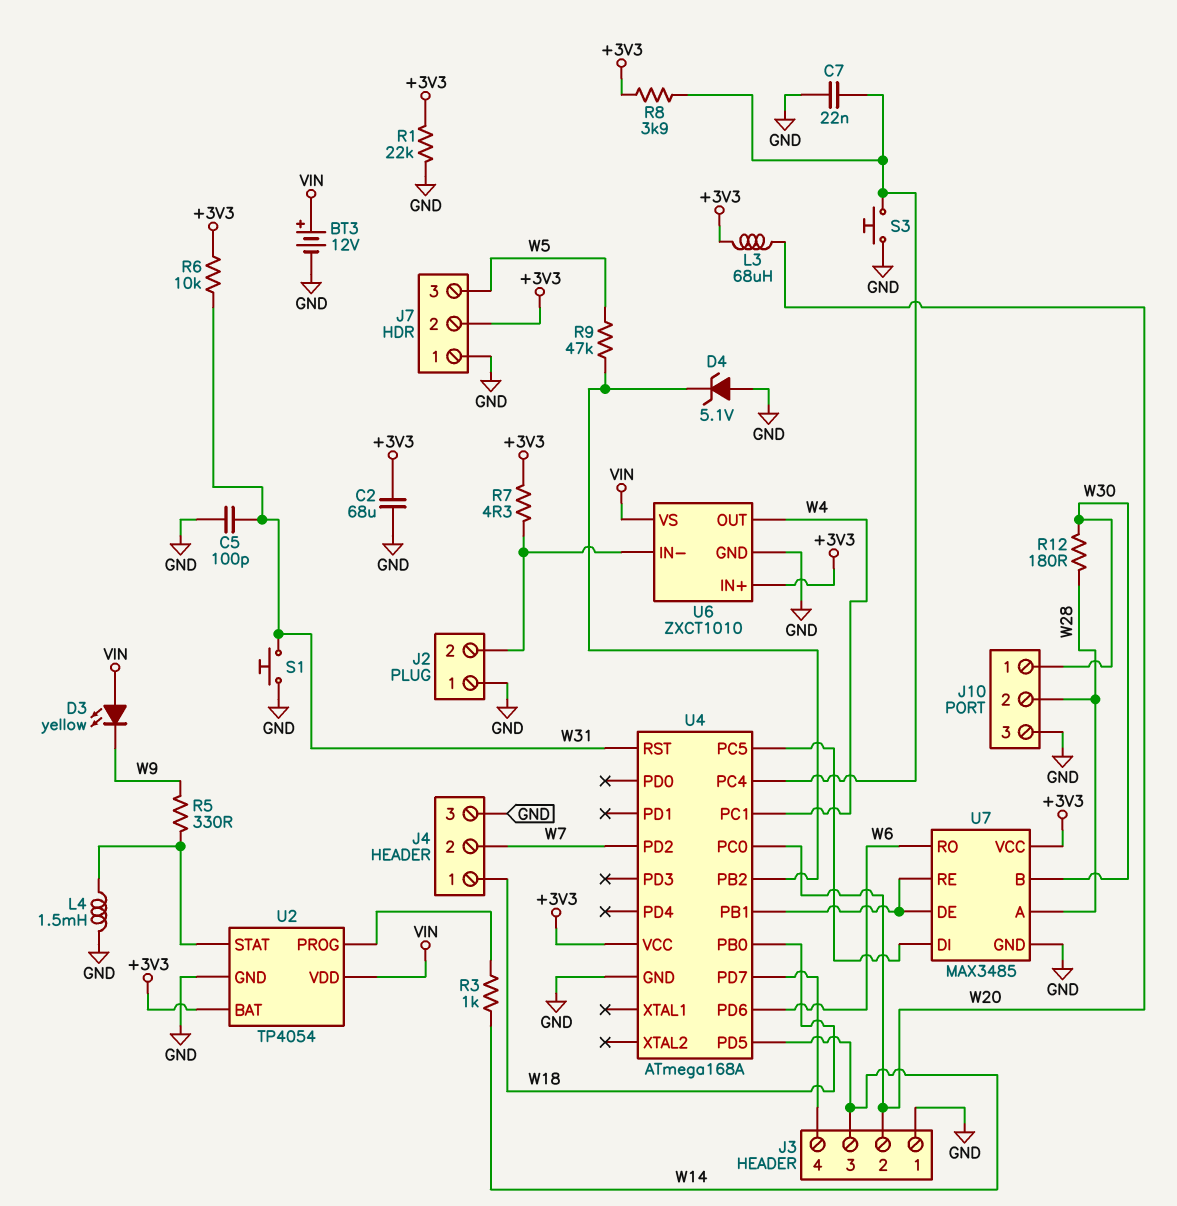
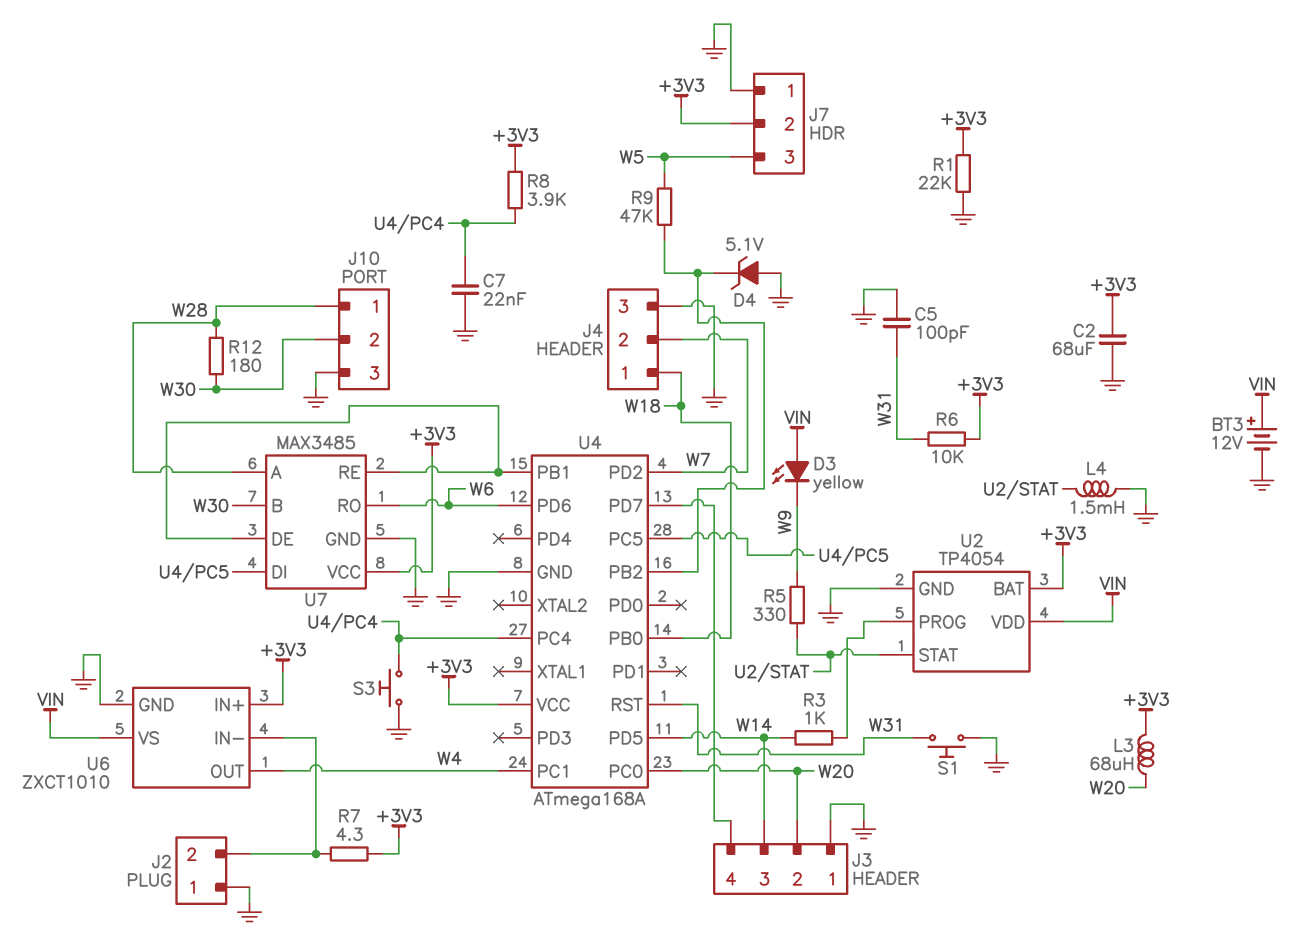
J10 pin 1: W30 -> W28
J10 pin 2: W28 -> W30

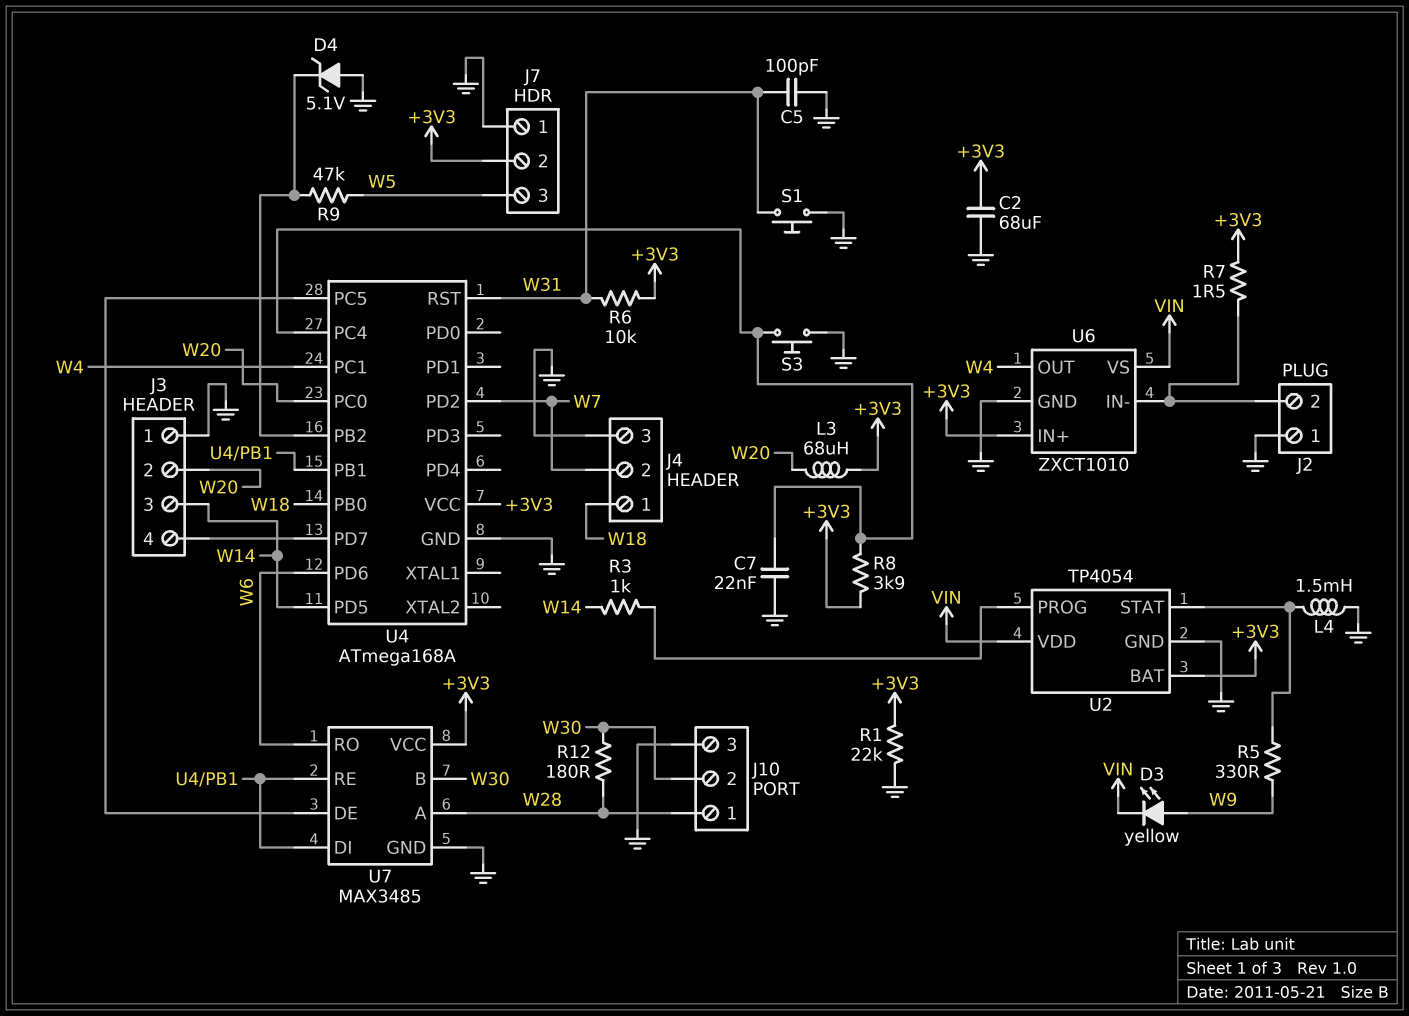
BT3: 12V (plus VIN, minus GND) -> none
D3: LED yellow (A VIN, K W9) -> LED yellow (A W9, K VIN)
R7: 4.3 (+3V3, J2/2) -> 1.5 (+3V3, J2/2)
U7 pin DE: U4/PB1 -> U4/PC5
U7 pin DI: U4/PC5 -> U4/PB1

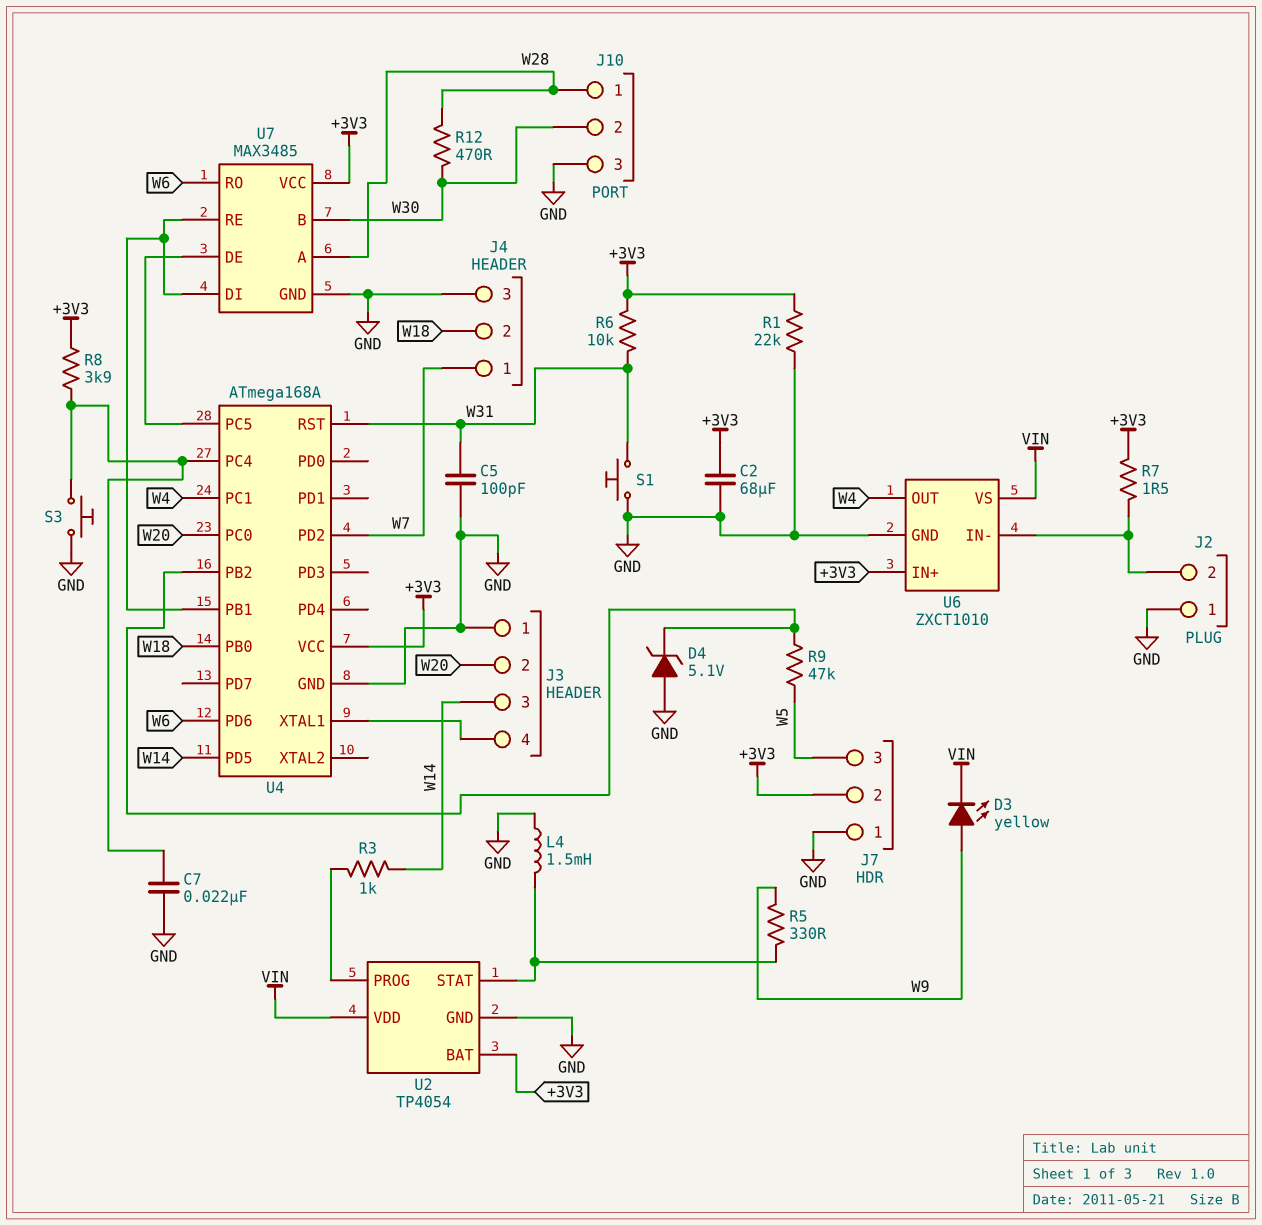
J4 pin 1: W18 -> W7
J4 pin 2: W7 -> W18
L3: 68uH (+3V3, W20) -> none
R12: 180 (W28, W30) -> 470 (W28, W30)
U4 pin PD7: J3/4 -> none
U4 pin XTAL1: none -> J3/4

